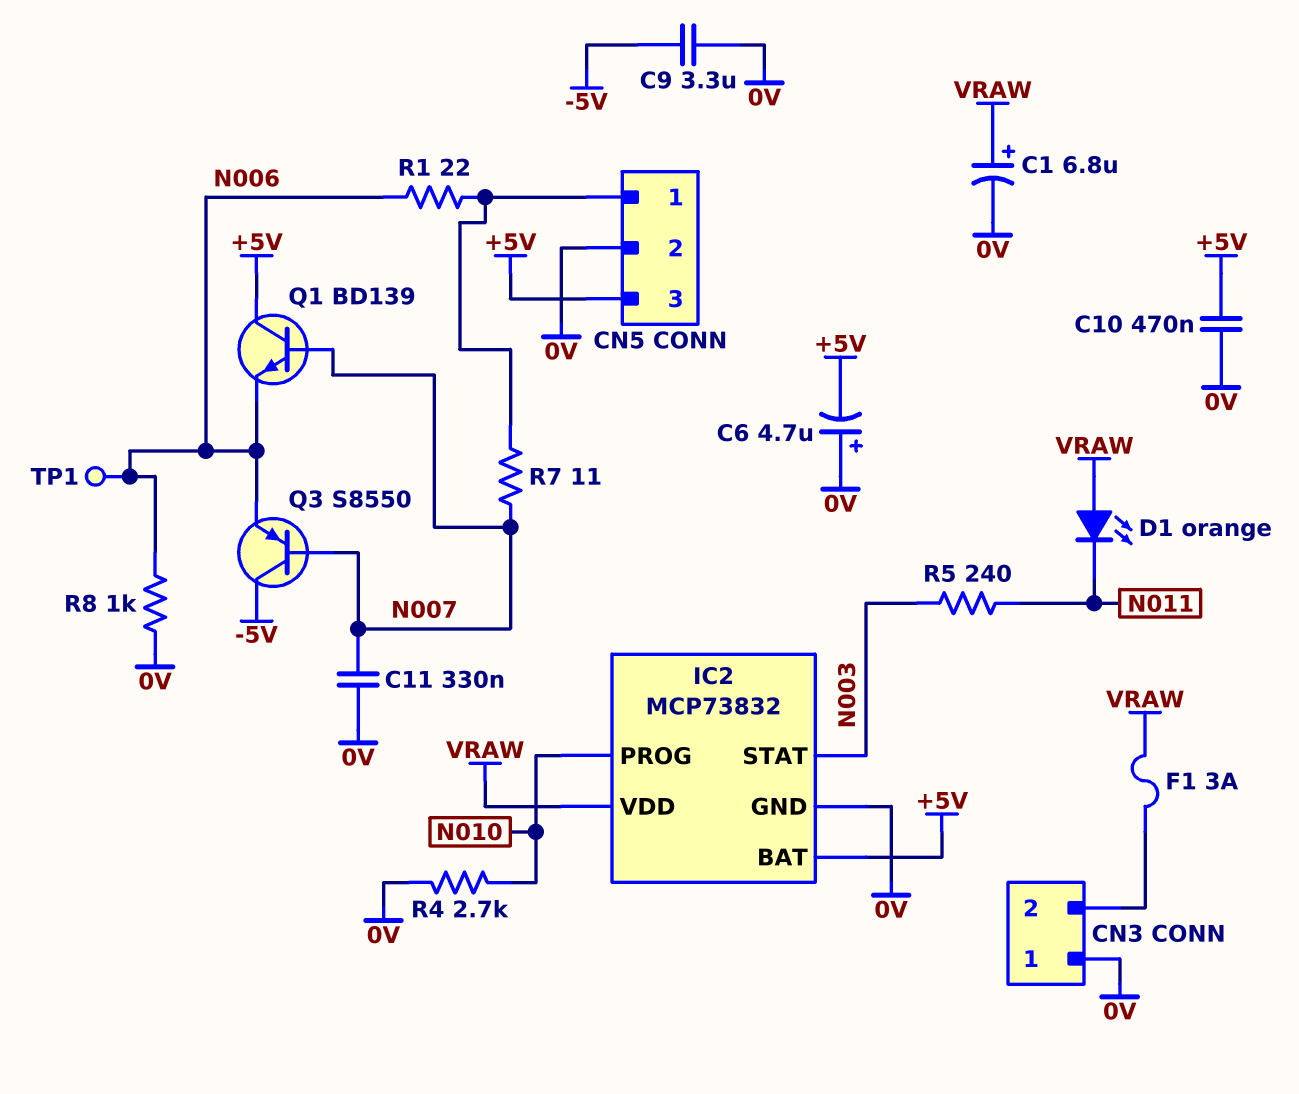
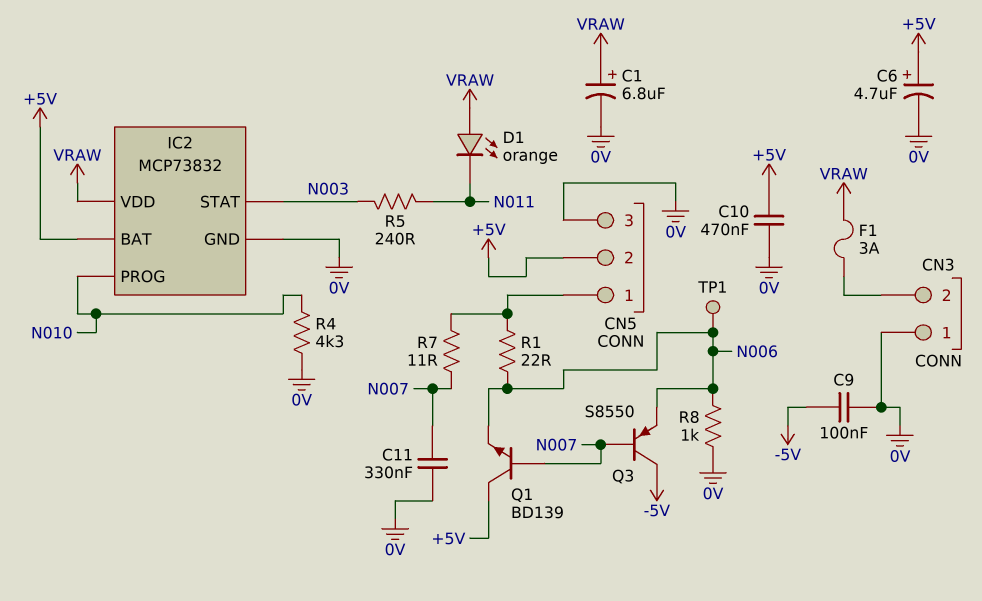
C6: 4.7uF (plus 0V, minus +5V) -> 4.7uF (plus +5V, minus 0V)
C9: 3.3uF (-5V, 0V) -> 100nF (-5V, 0V)
CN5 pin 2: 0V -> +5V
CN5 pin 3: +5V -> 0V
R4: 2.7k (0V, N010) -> 4.3k (0V, N010)

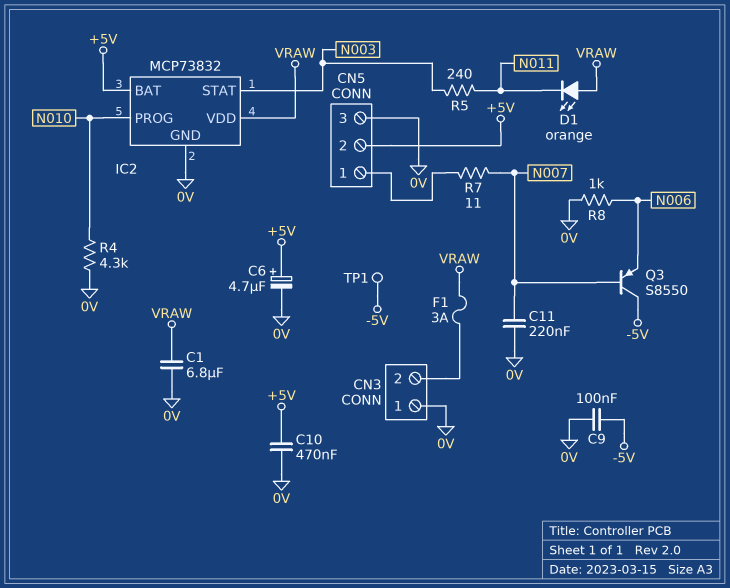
C1: 6.8uF (plus VRAW, minus 0V) -> 6.8uF (0V, VRAW)
C11: 330nF (0V, N007) -> 220nF (0V, N007)
Q1: NPN BD139 (B N007, C +5V, E N006) -> none
R1: 22 (CN5/1, N006) -> none
TP1: test point (N006) -> test point (-5V)

